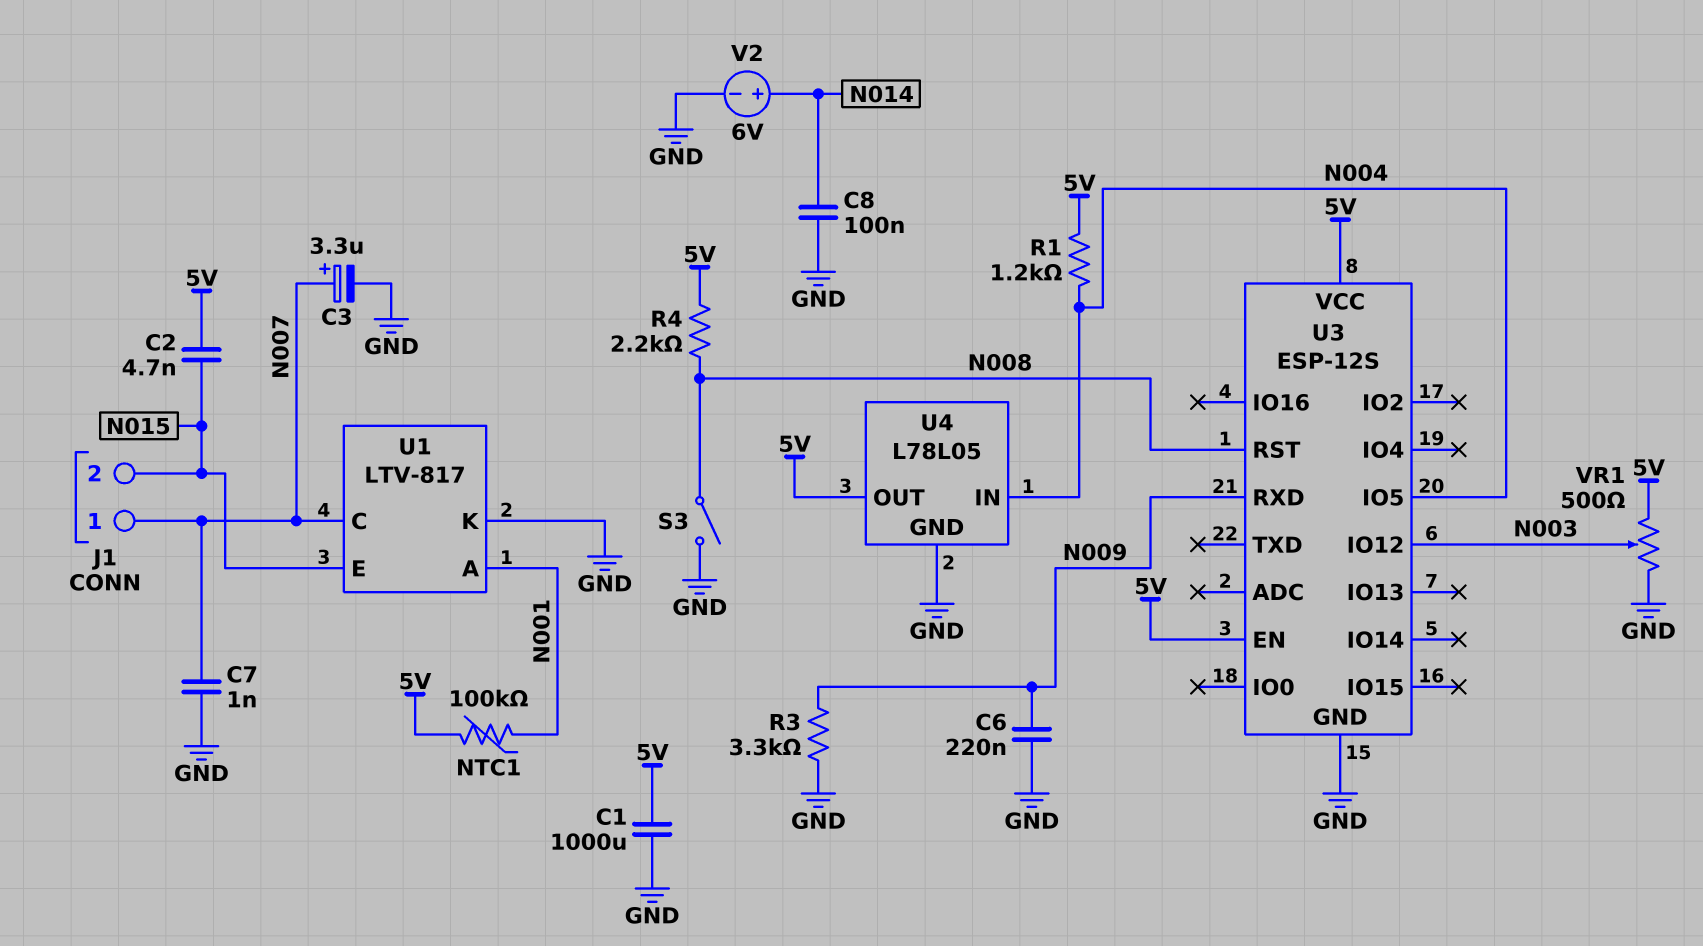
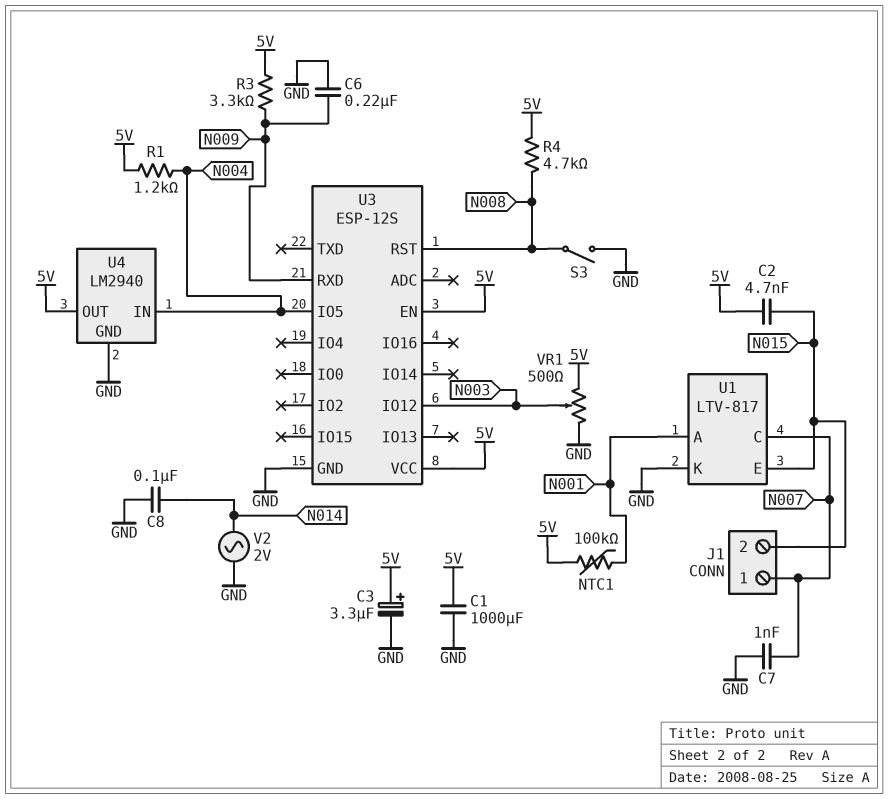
C3: 3.3uF (plus N007, minus GND) -> 3.3uF (plus 5V, minus GND)
R3: 3.3k (GND, N009) -> 3.3k (5V, N009)
R4: 2.2k (5V, N008) -> 4.7k (5V, N008)
U4: L78L05 -> LM2940
V2: 6V (plus N014, minus GND) -> AC 2V (GND, N014)

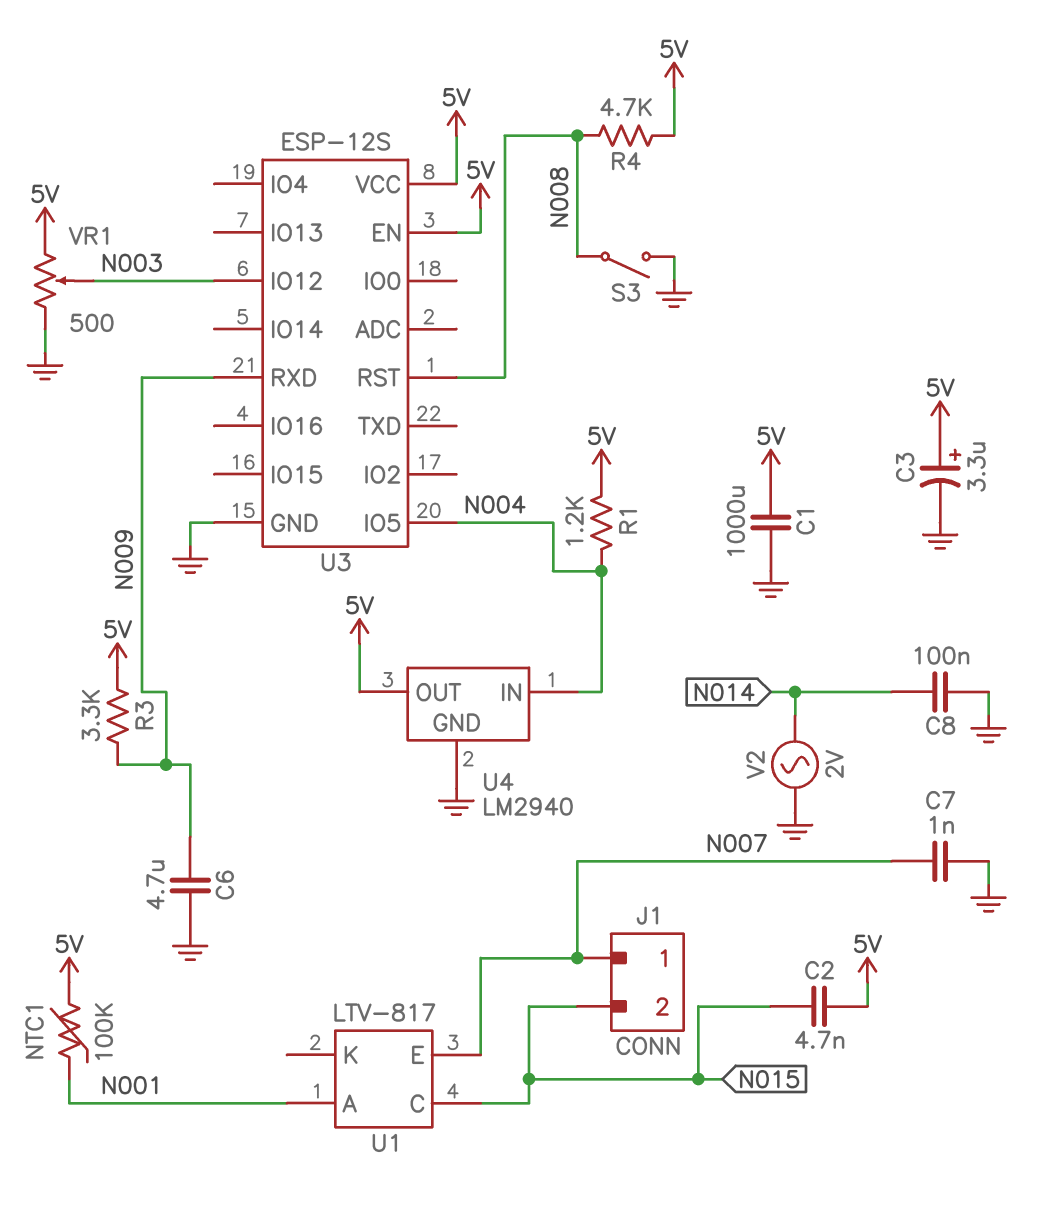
C6: 220nF (GND, N009) -> 4.7uF (GND, N009)
U1 pin C: N007 -> N015
U1 pin E: N015 -> N007
U1 pin K: GND -> none

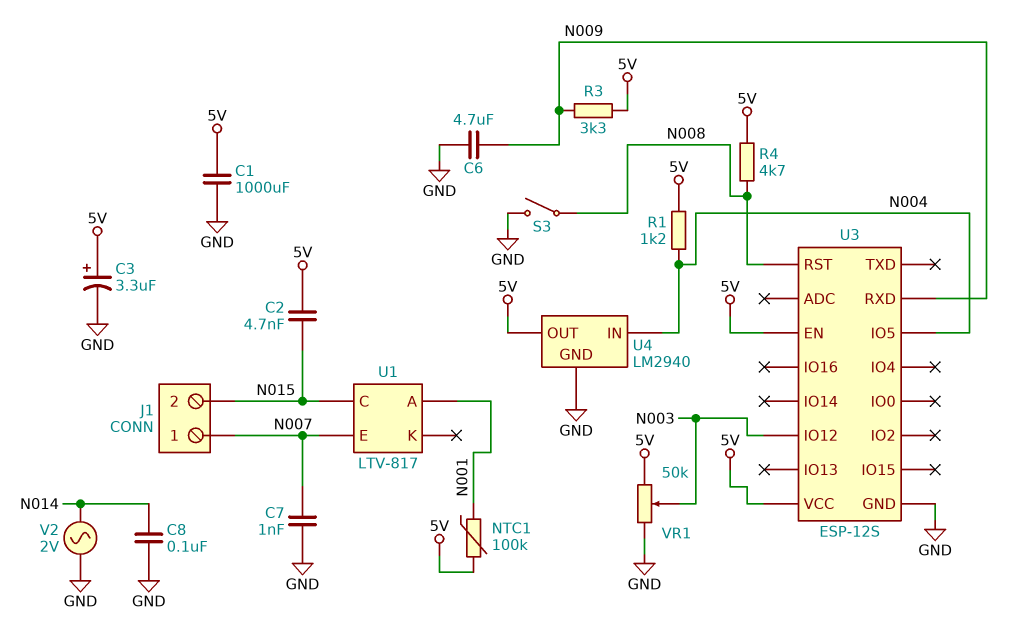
VR1: 500 (5V, GND, wiper N003) -> 50k (5V, GND, wiper N003)

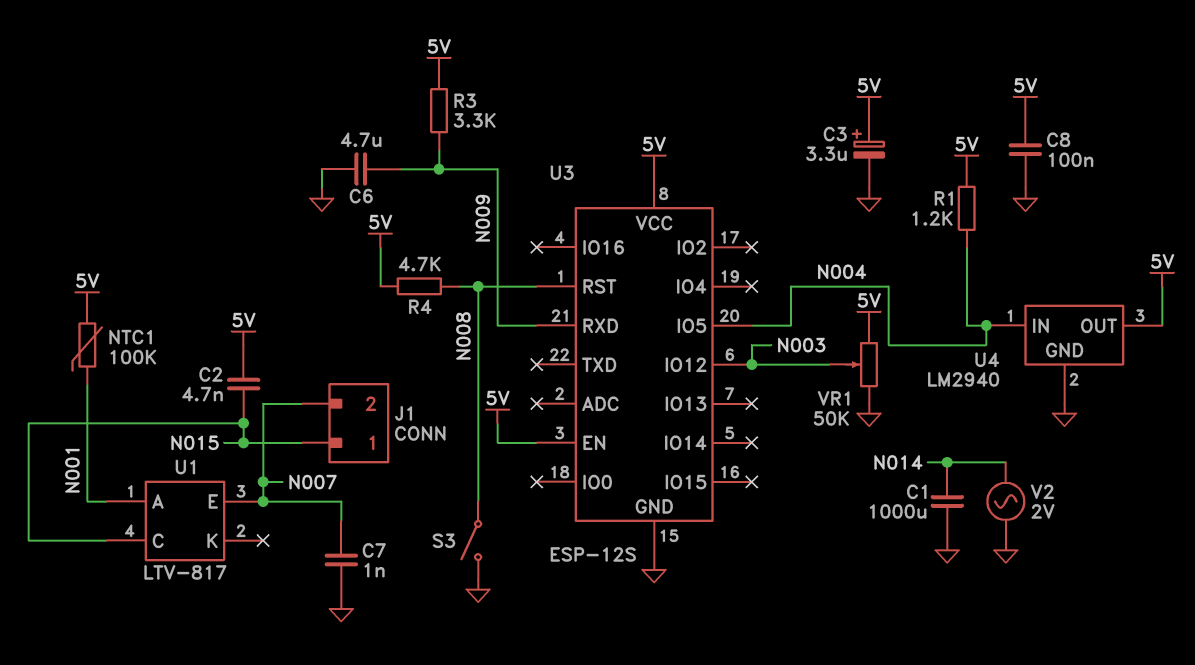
C1: 1000uF (5V, GND) -> 1000uF (GND, N014)
C8: 100nF (GND, N014) -> 100nF (5V, GND)
J1 pin 1: N007 -> N015
J1 pin 2: N015 -> N007

